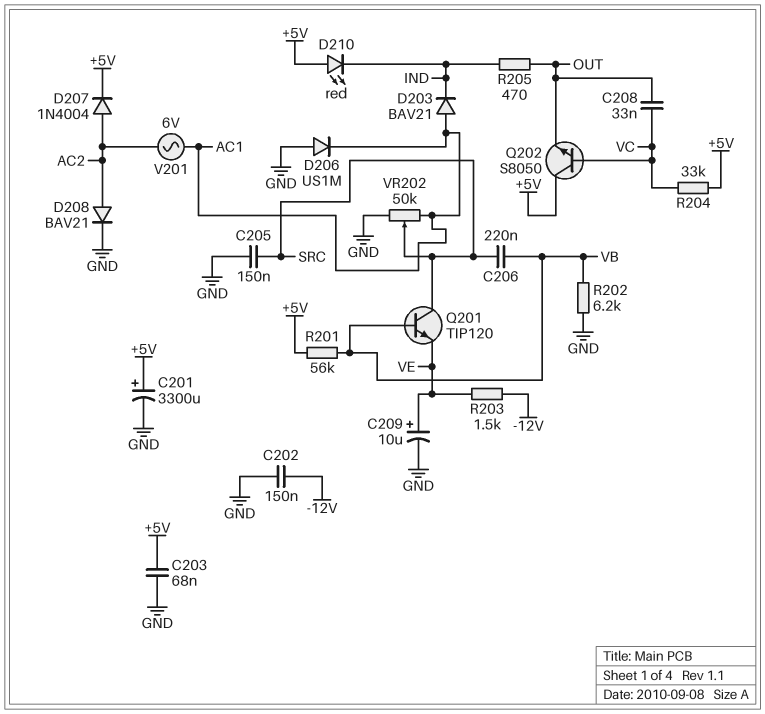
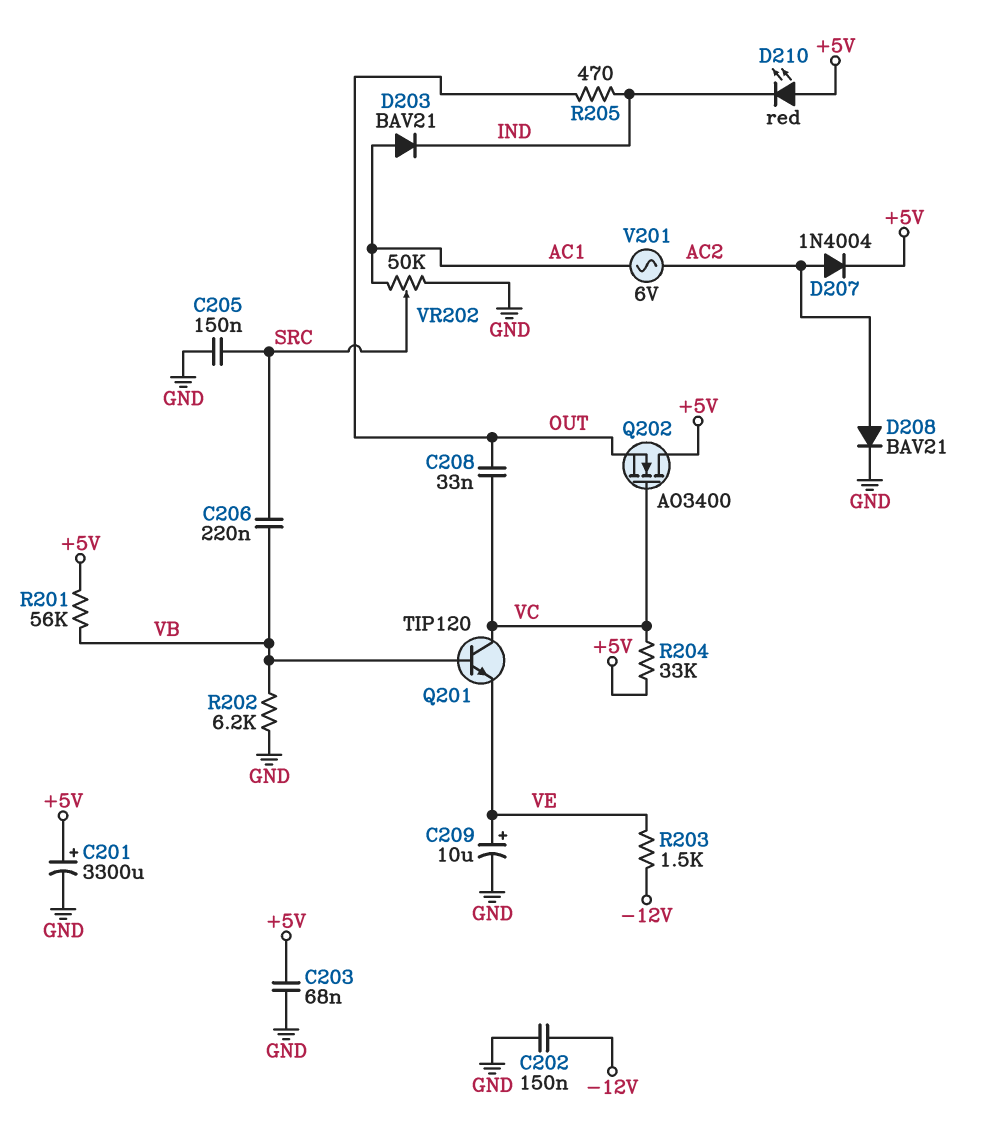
D206: diode US1M (A GND, K AC1) -> none
Q201: NPN TIP120 (B VB, C SRC, E VE) -> NPN TIP120 (B VB, C VC, E VE)
Q202: NPN S8050 (B VC, C +5V, E OUT) -> NMOS AO3400 (G VC, D +5V, S OUT)

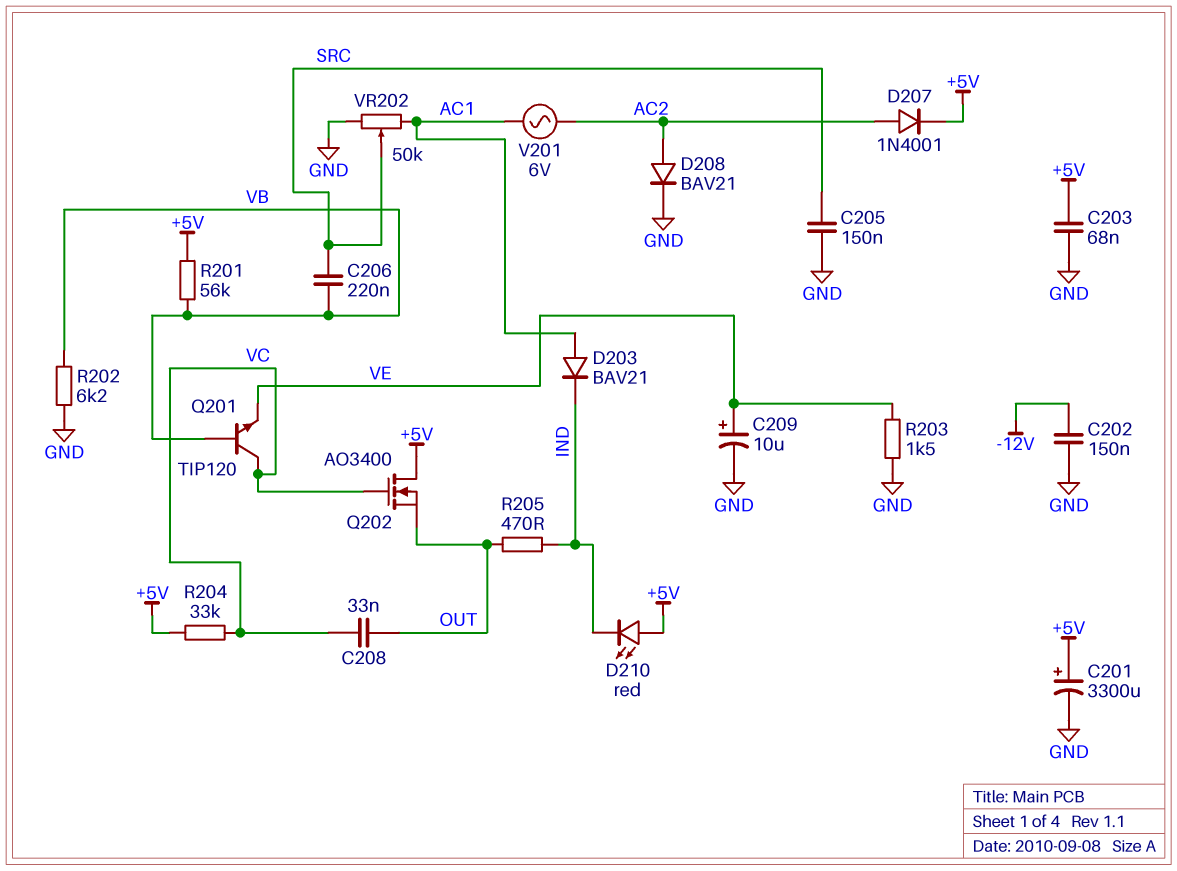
D207: diode 1N4004 (A AC2, K +5V) -> diode 1N4001 (A AC2, K +5V)
R203: 1.5k (-12V, VE) -> 1.5k (GND, VE)

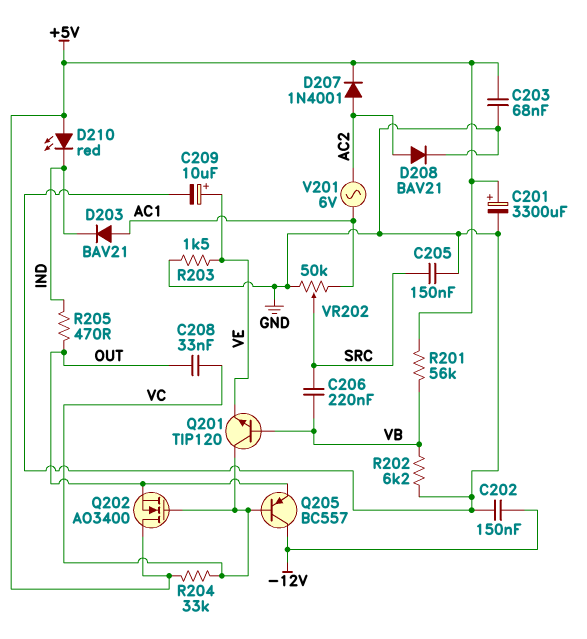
Q205: none -> PNP BC557 (B VC, C -12V, E OUT)

